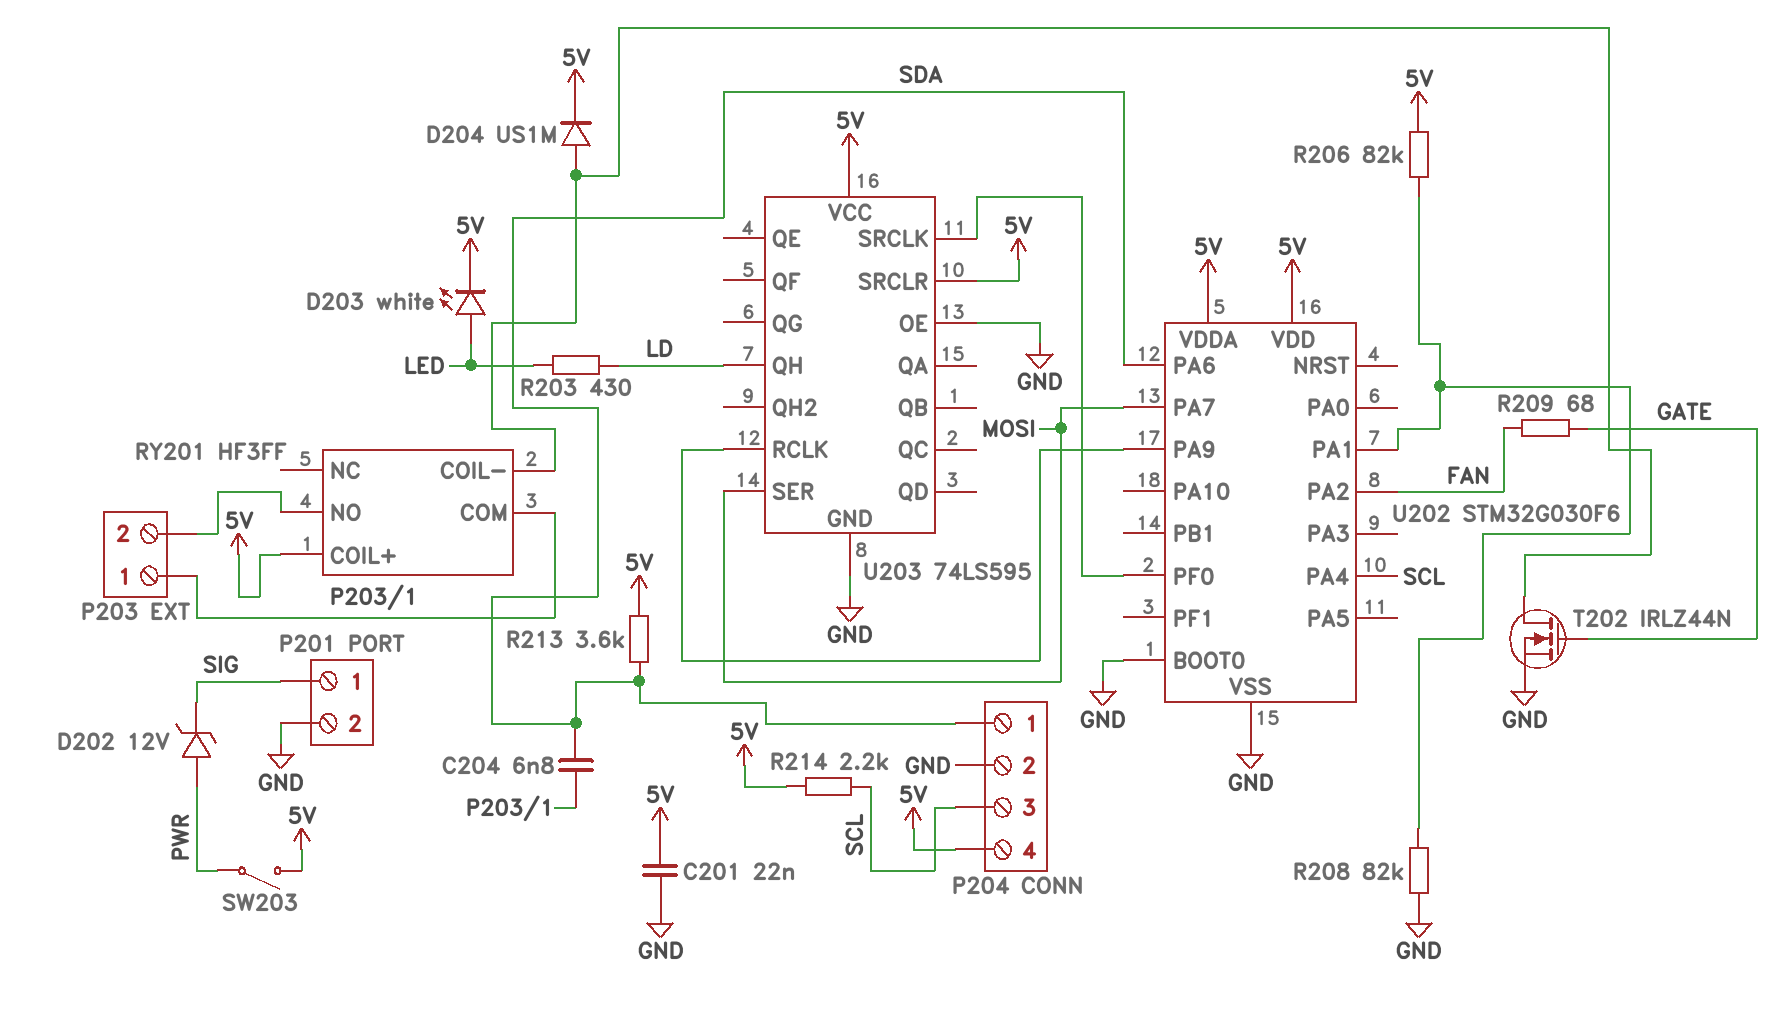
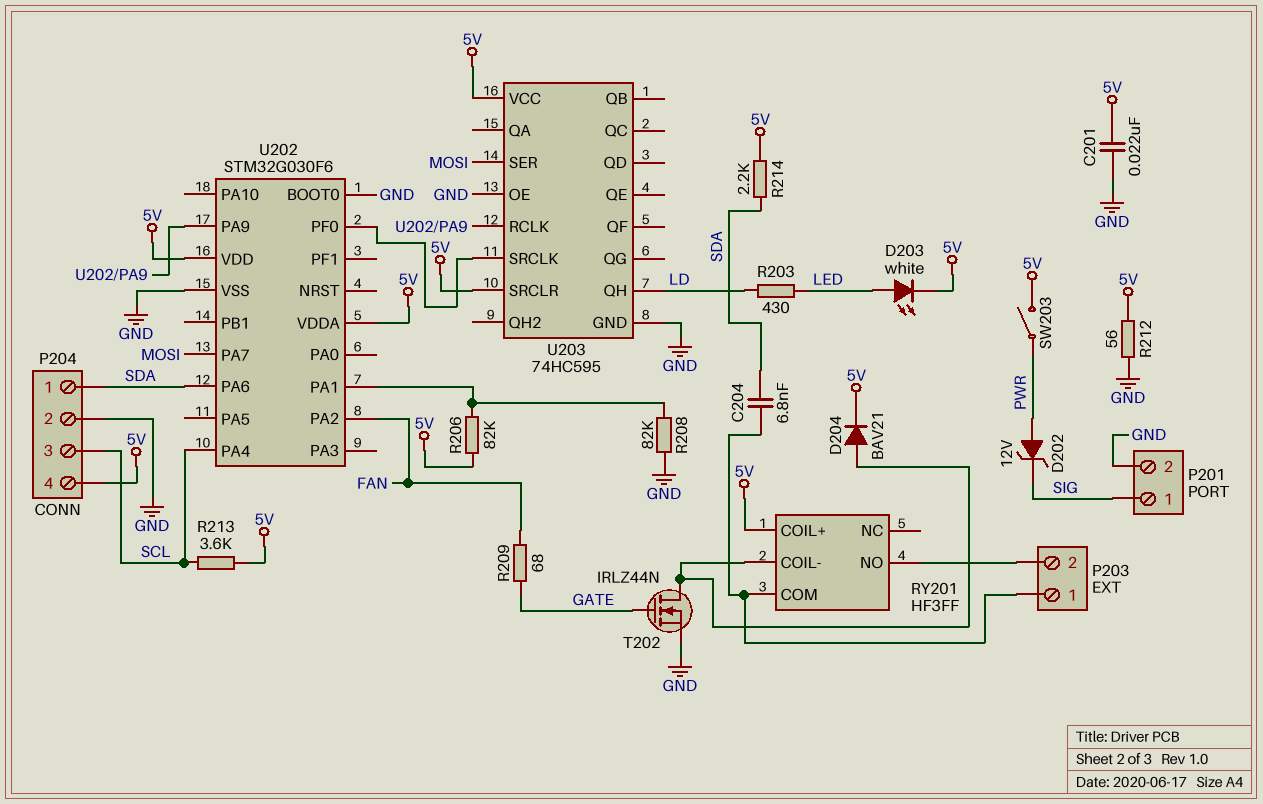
D204: diode US1M (A RY201/COIL-, K 5V) -> diode BAV21 (A RY201/COIL-, K 5V)
R212: none -> 56 (5V, GND)
R213: 3.6k (5V, SDA) -> 3.6k (5V, SCL)
R214: 2.2k (5V, SCL) -> 2.2k (5V, SDA)
U203: 74LS595 -> 74HC595

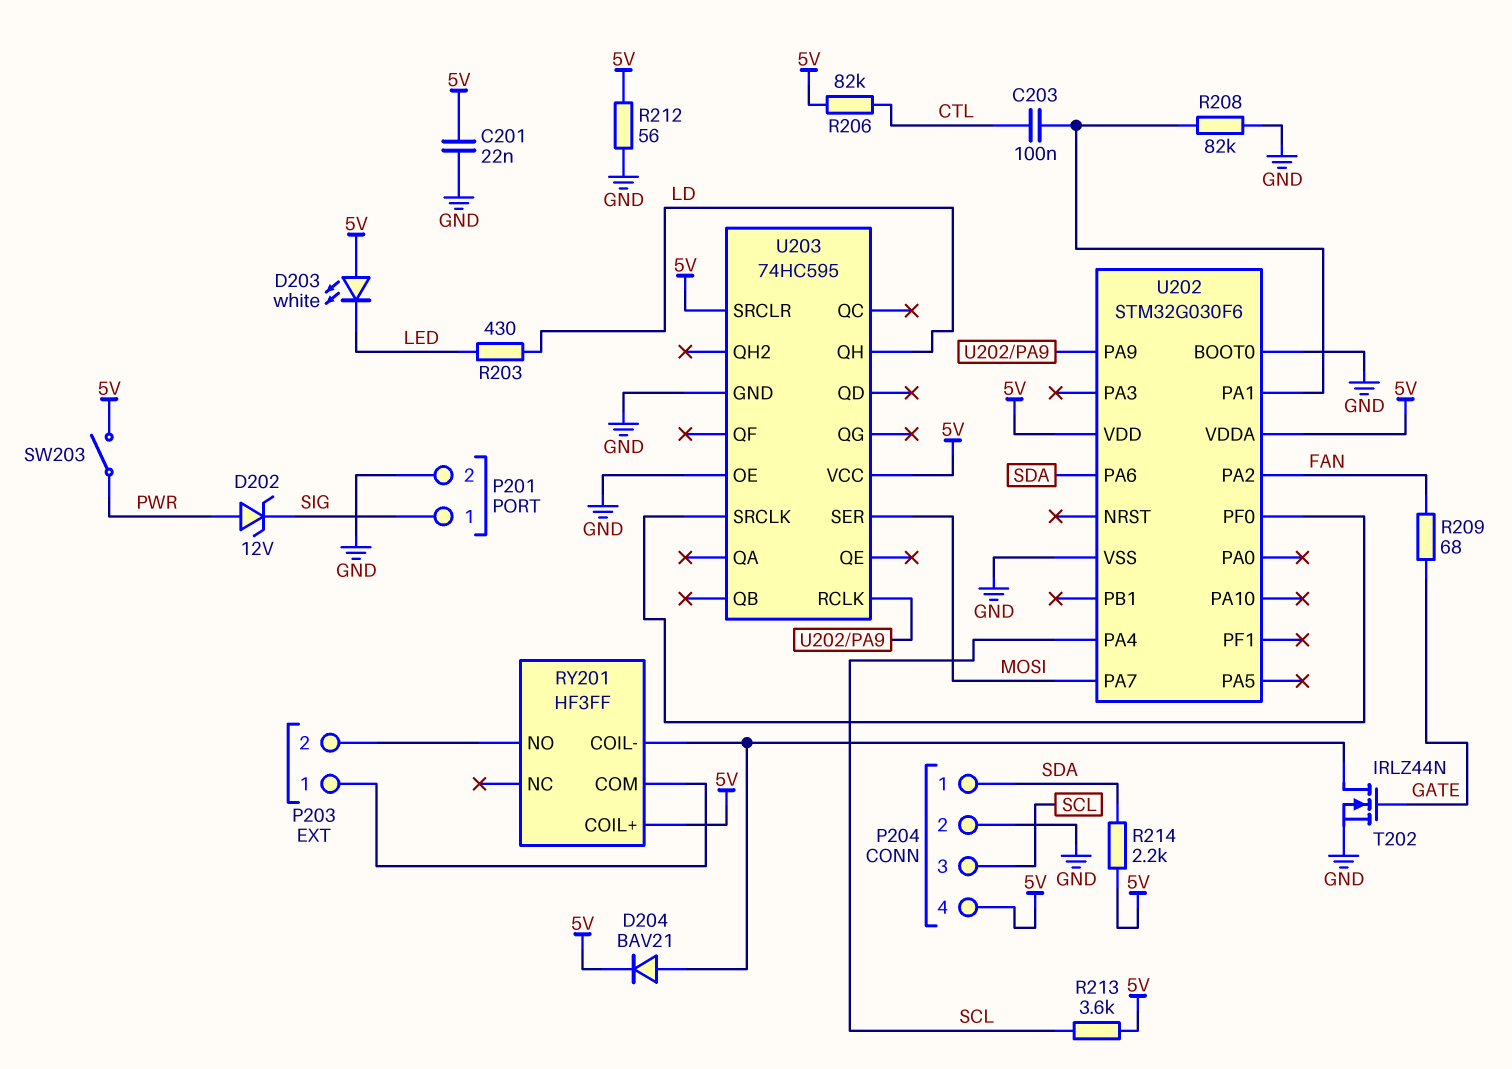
C203: none -> 100nF (CTL, U202/PA1)
C204: 6.8nF (P203/1, SDA) -> none
D203: LED white (A LED, K 5V) -> LED white (A 5V, K LED)
R206: 82k (5V, U202/PA1) -> 82k (5V, CTL)

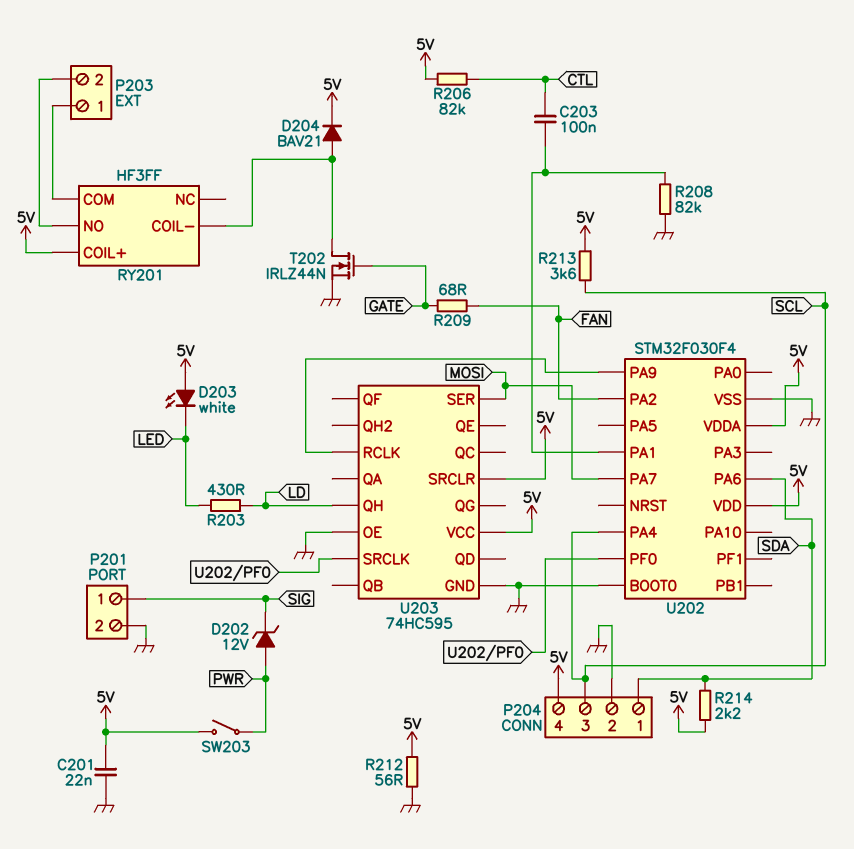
U202: STM32G030F6 -> STM32F030F4

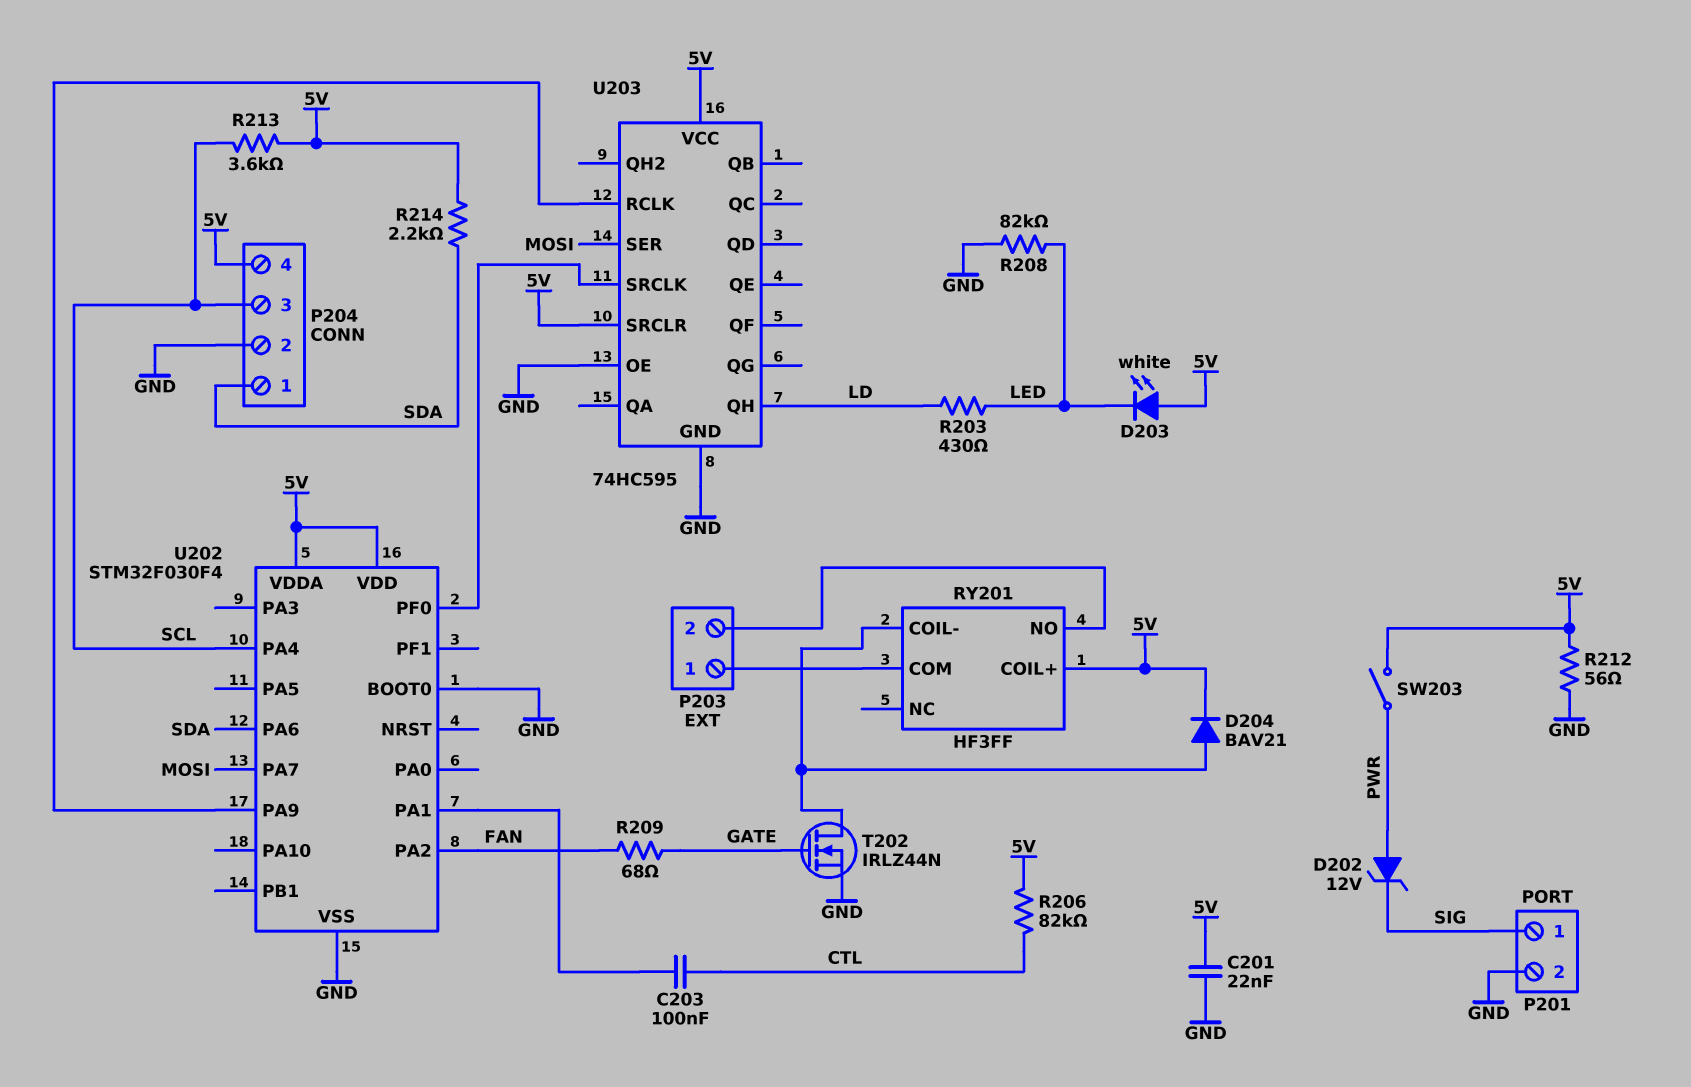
R208: 82k (GND, U202/PA1) -> 82k (GND, LED)

